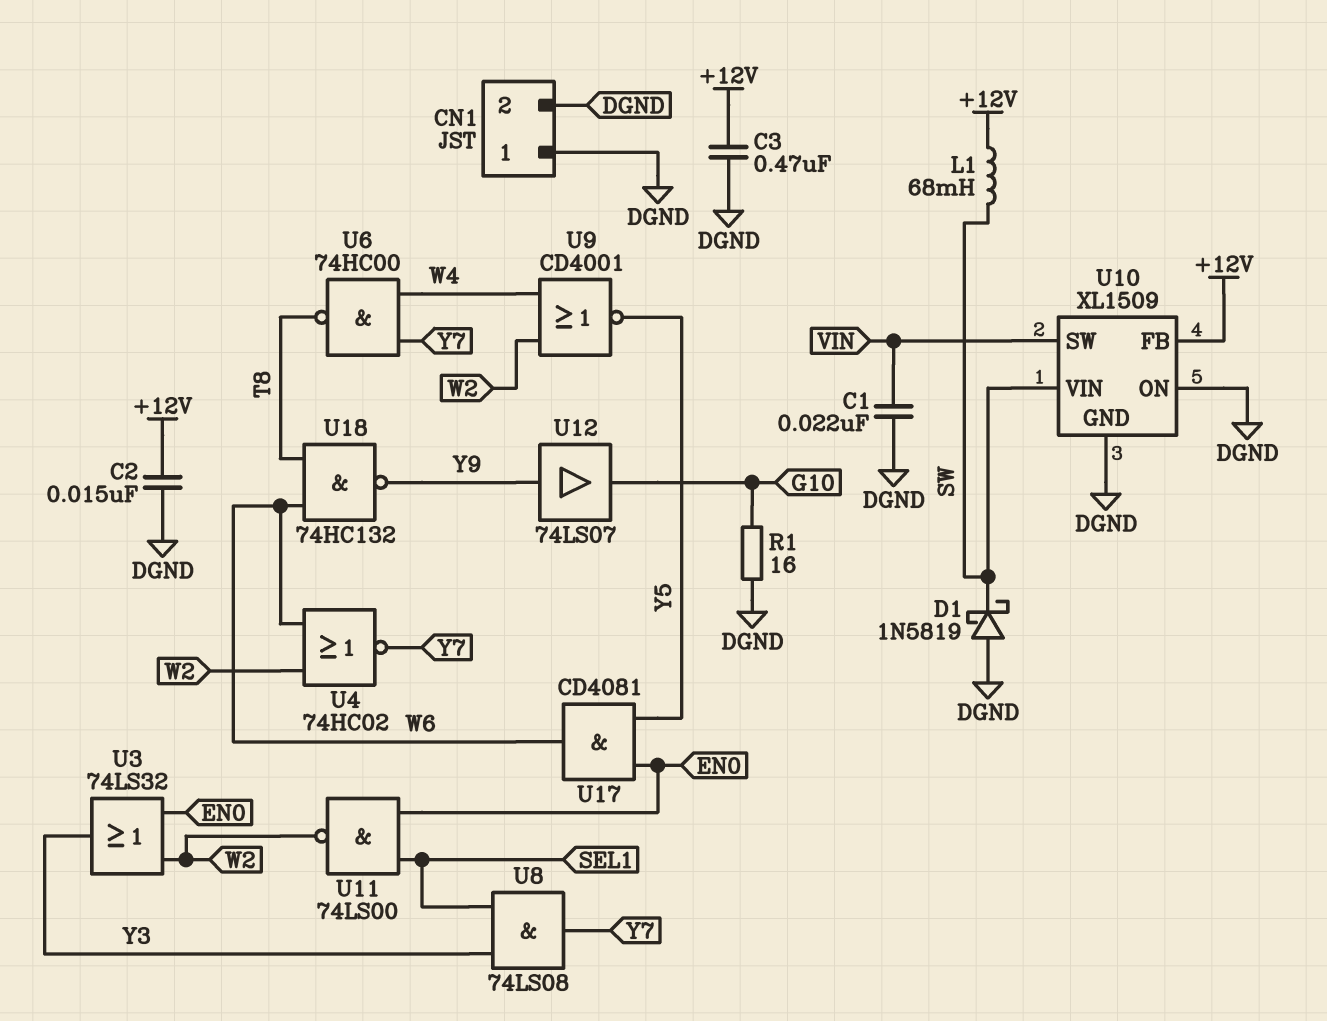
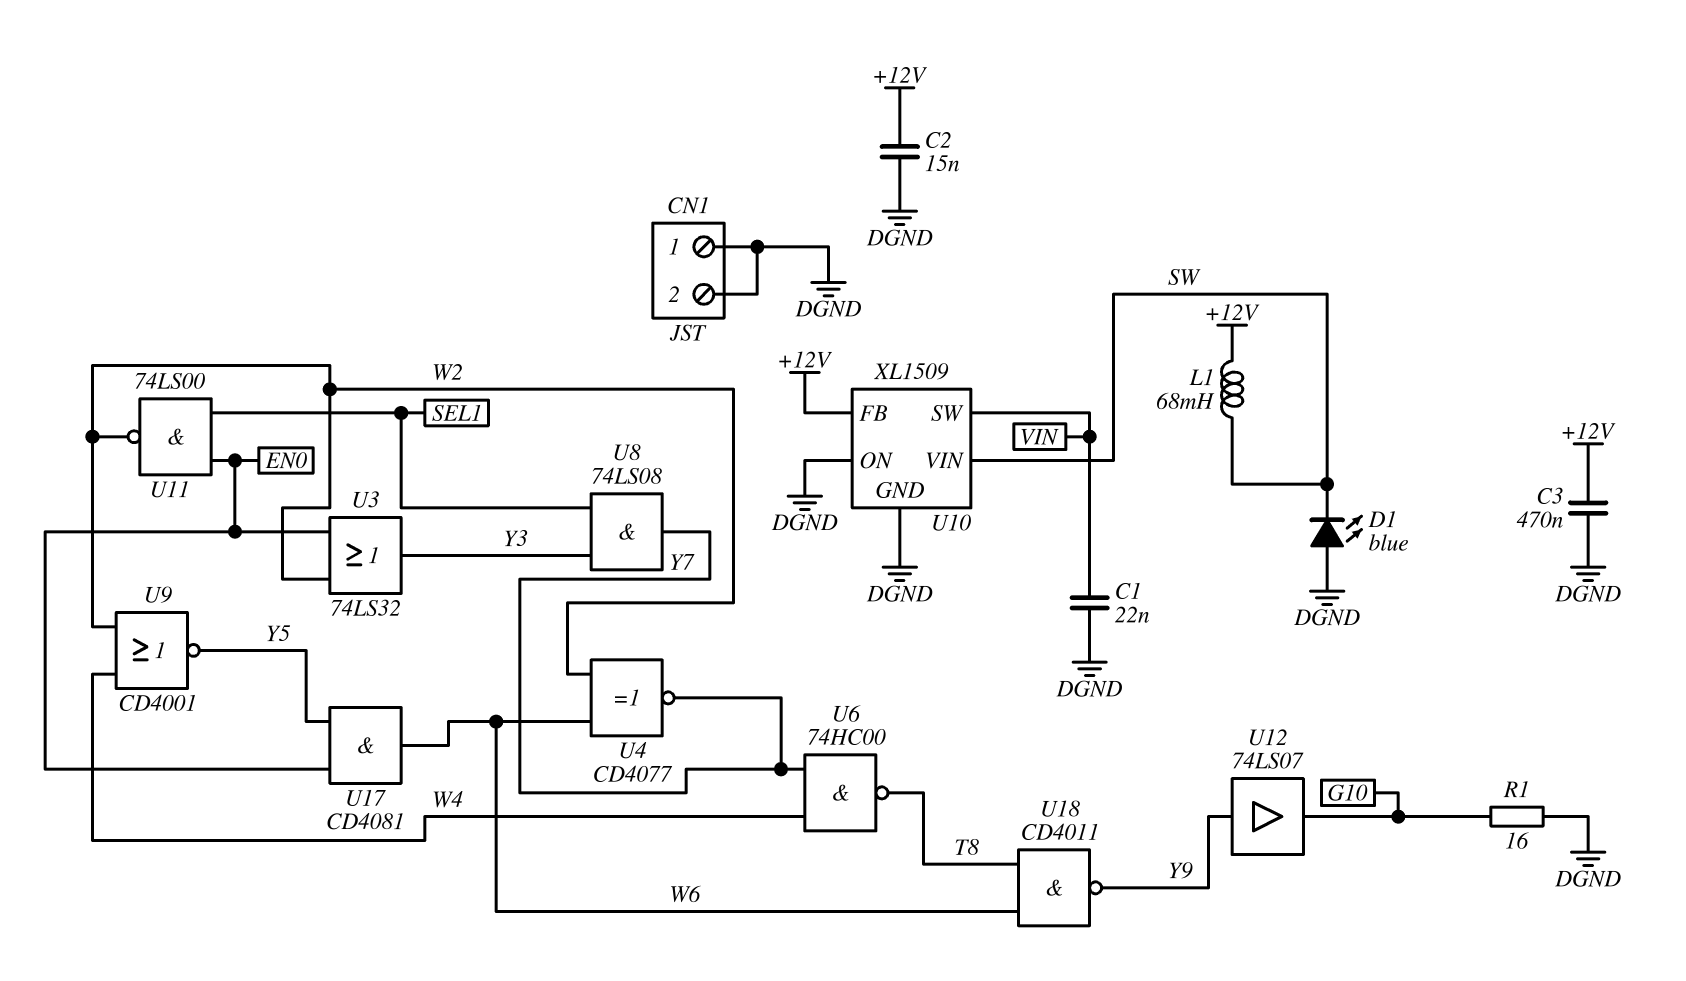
D1: schottky 1N5819 (A DGND, K SW) -> LED blue (A DGND, K SW)
U4: NOR 74HC02 (in W2, in W6, out Y7) -> XNOR CD4077 (in W2, in W6, out Y7)
U18: NAND 74HC132 (in T8, in W6, out Y9) -> NAND CD4011 (in T8, in W6, out Y9)

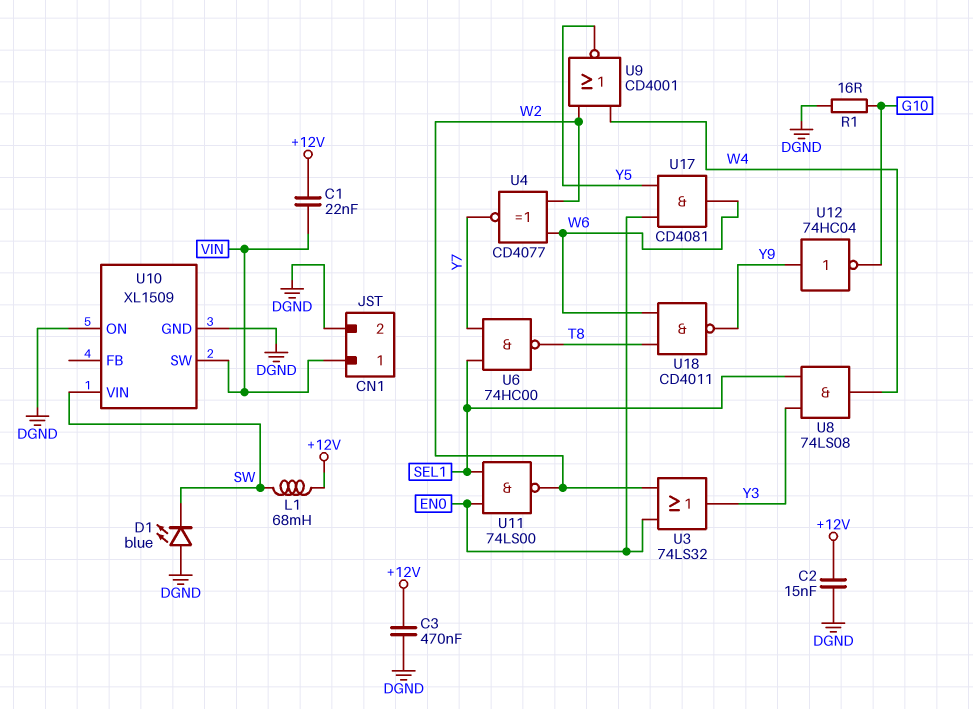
C1: 22nF (DGND, VIN) -> 22nF (+12V, VIN)
CN1 pin 1: DGND -> VIN
U6: NAND 74HC00 (in W4, in Y7, out T8) -> NAND 74HC00 (in SEL1, in Y7, out T8)
U8: AND 74LS08 (in SEL1, in Y3, out Y7) -> AND 74LS08 (in SEL1, in Y3, out W4)
U10 pin FB: +12V -> none
U12: buffer 74LS07 (in Y9, out G10) -> NOT 74HC04 (in Y9, out G10)

